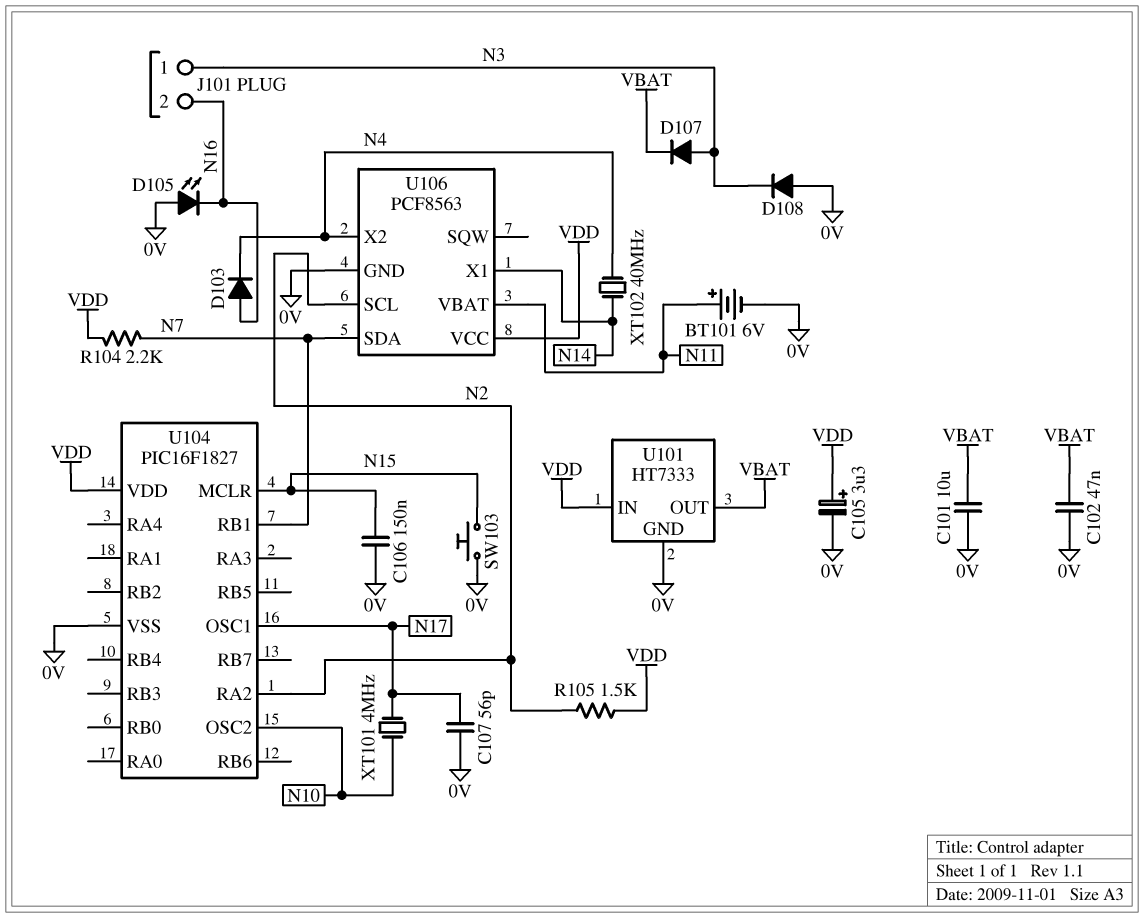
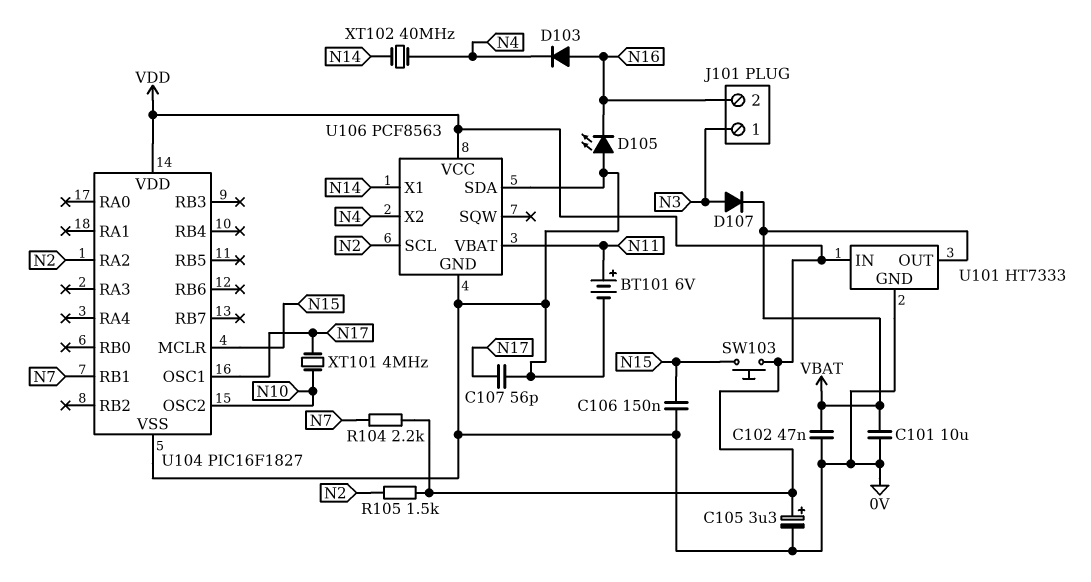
D108: diode (A 0V, K N3) -> none
SW103: button (0V, N15) -> button (N15, VDD)
U106 pin SDA: N7 -> 0V

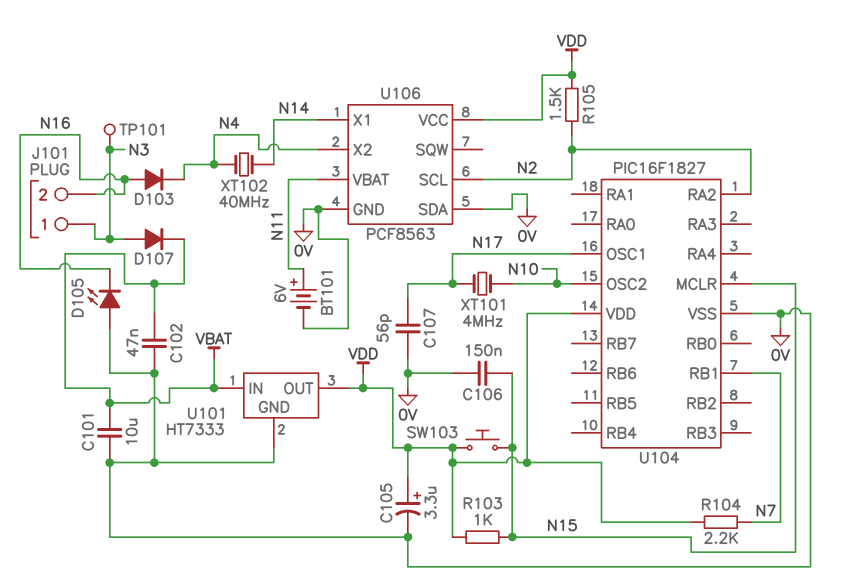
R103: none -> 1k (N15, VDD)
TP101: none -> test point (N3)
U101 pin IN: VDD -> VBAT
U101 pin OUT: VBAT -> VDD

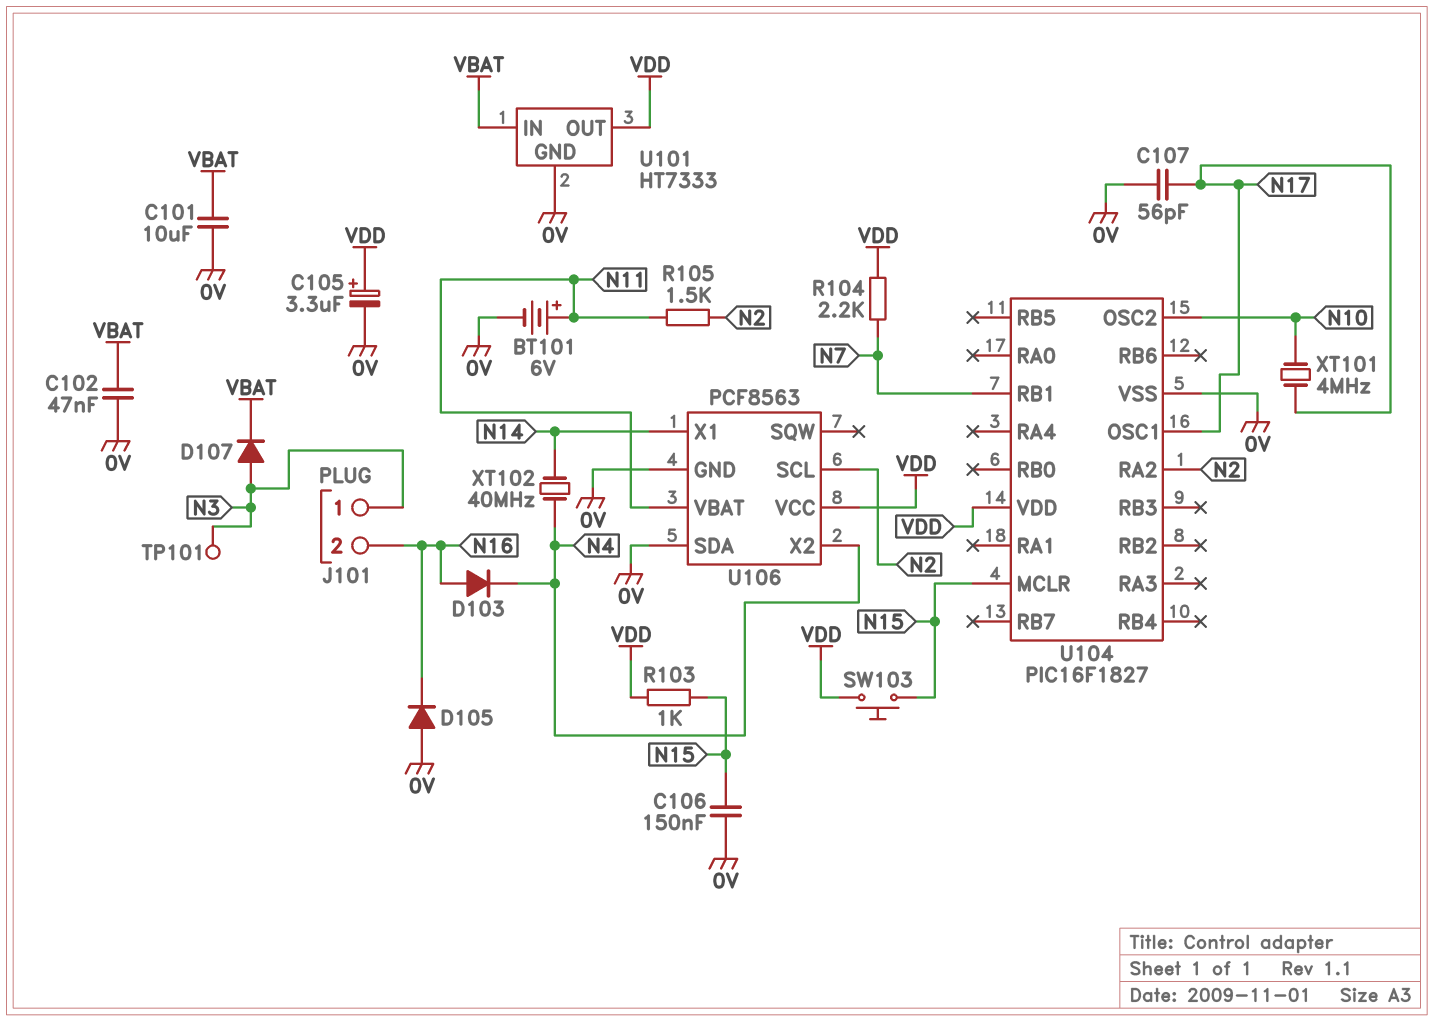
D105: LED (A 0V, K N16) -> diode (A 0V, K N16)
R105: 1.5k (N2, VDD) -> 1.5k (N2, N11)

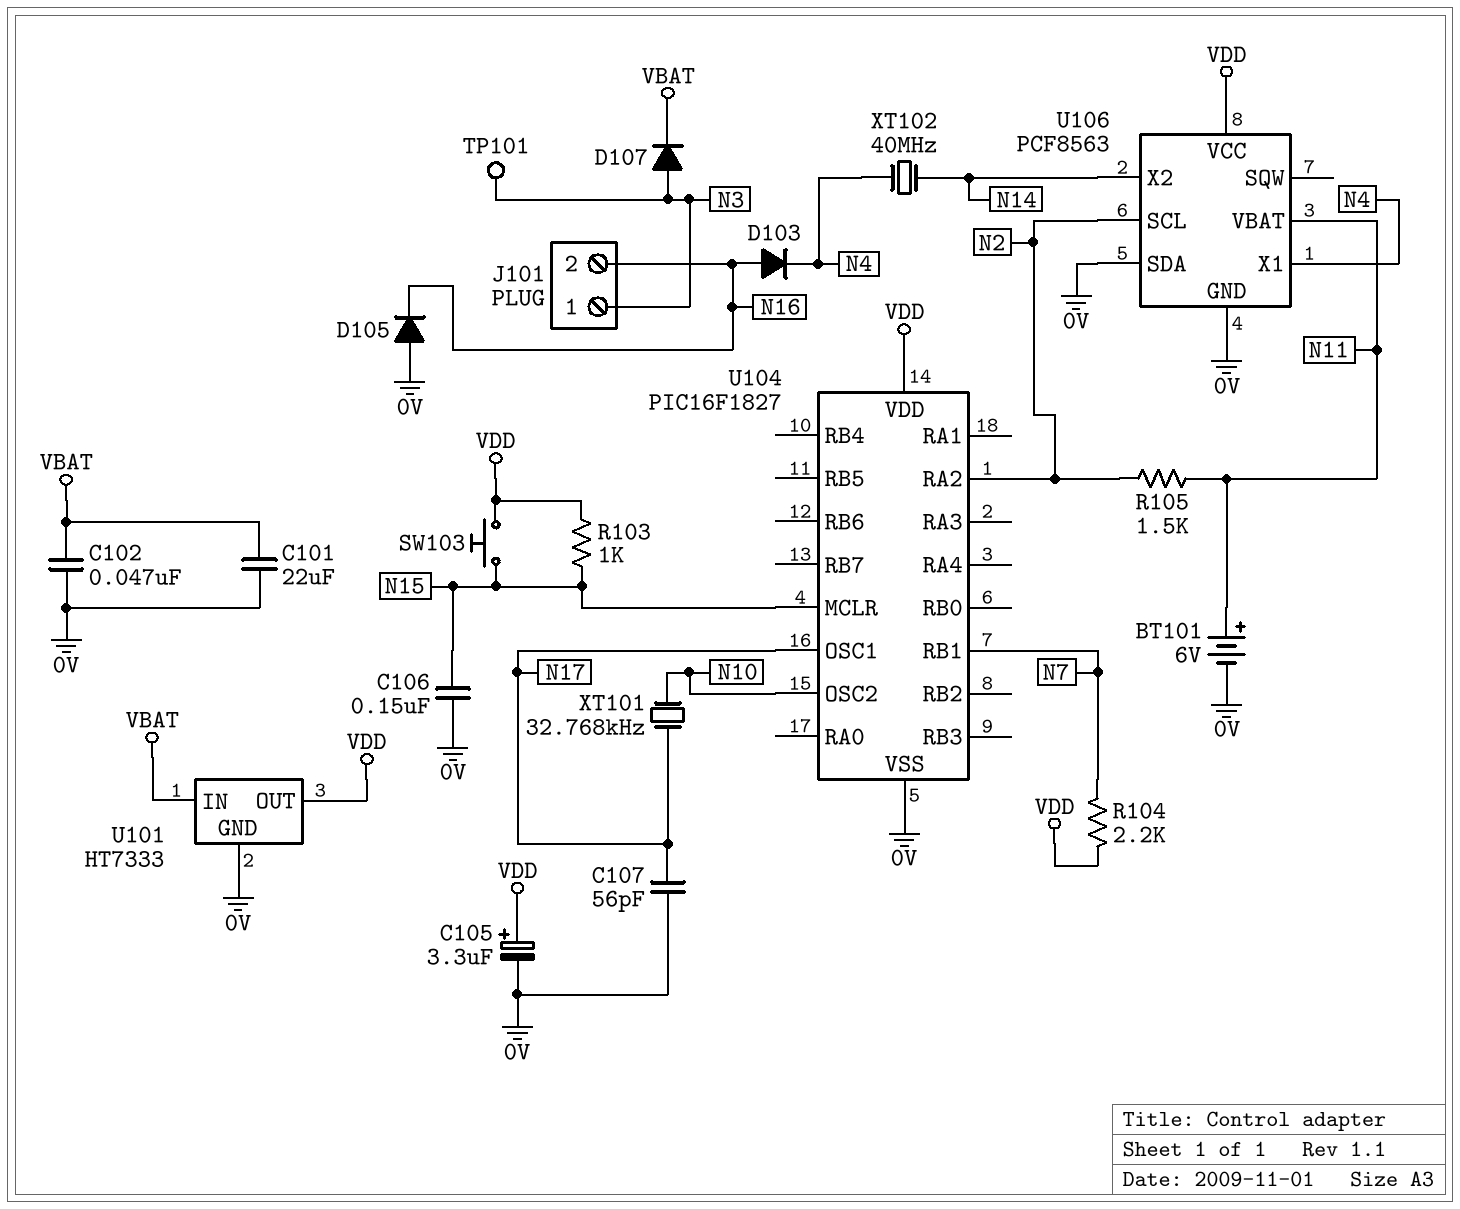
C101: 10uF (0V, VBAT) -> 22uF (0V, VBAT)
U106 pin X1: N14 -> N4
U106 pin X2: N4 -> N14
XT101: 4MHz (N10, N17) -> 32.768kHz (N10, N17)

